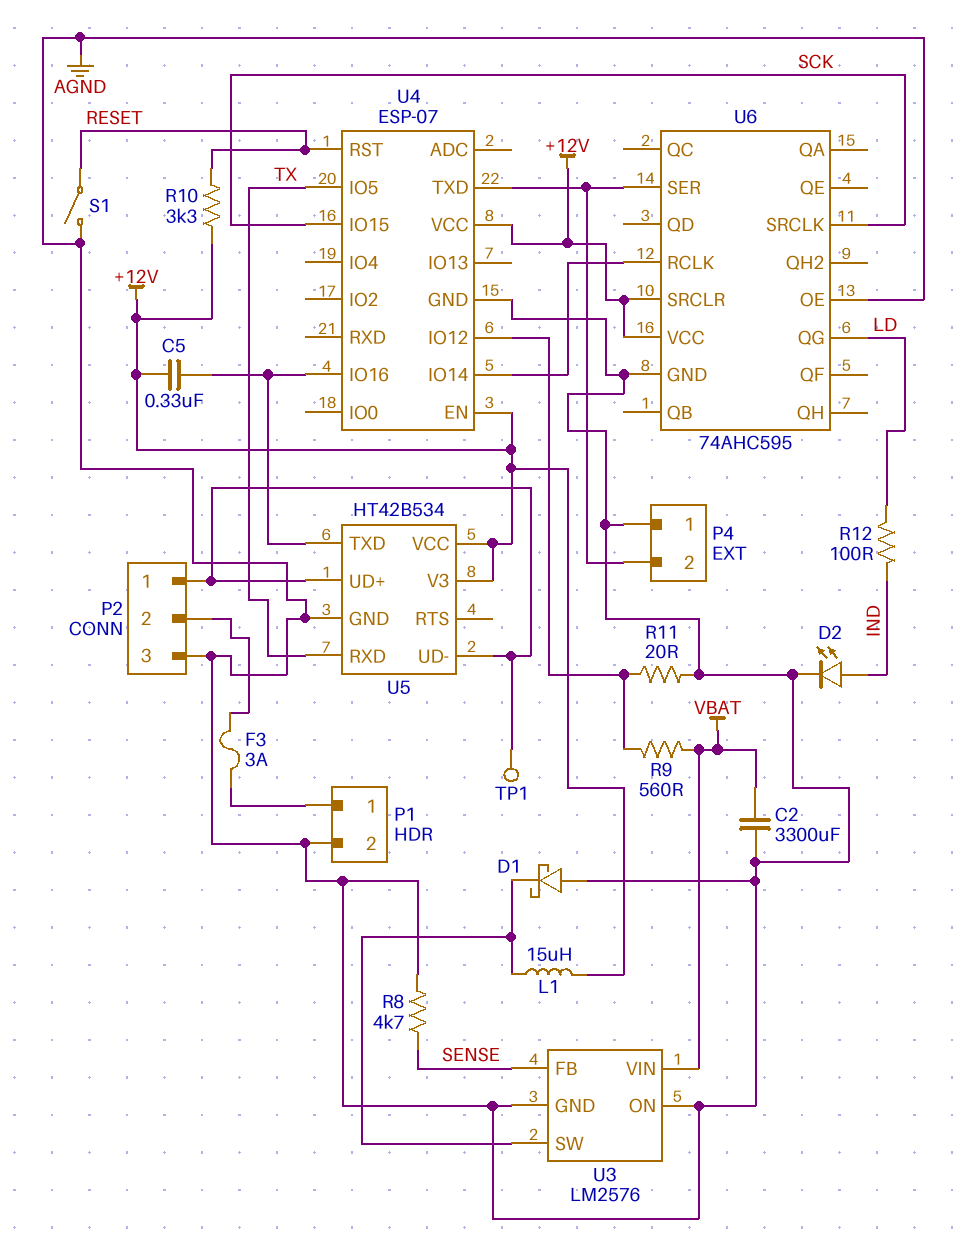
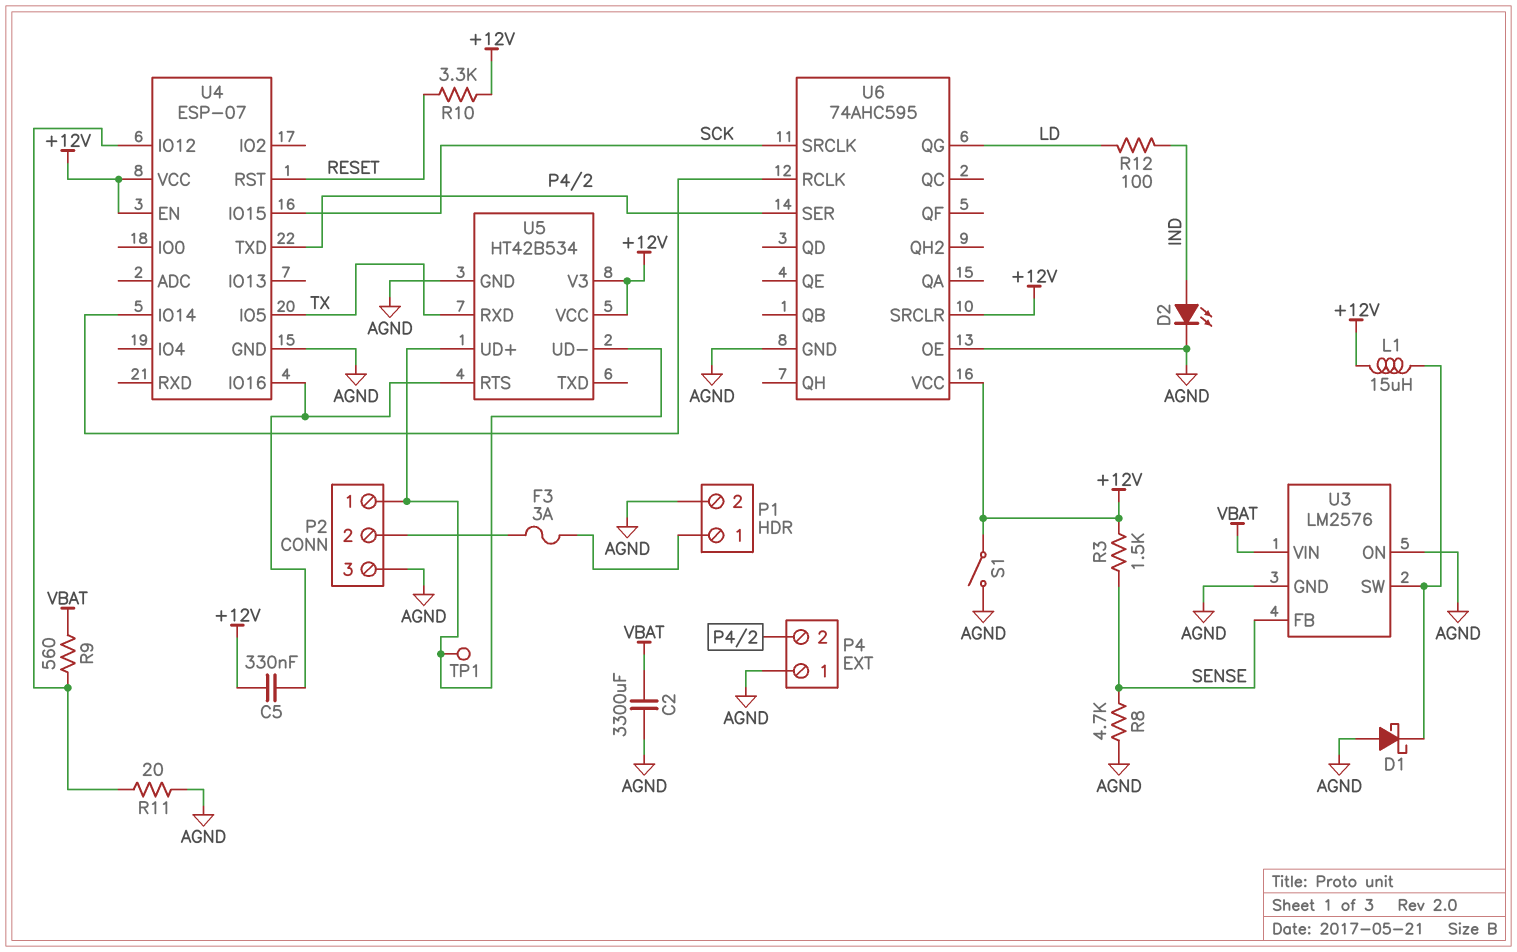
R3: none -> 1.5k (+12V, SENSE)
S1: switch (AGND, RESET) -> switch (+12V, AGND)
U5 pin RTS: none -> U4/IO16
U5 pin TXD: U4/IO16 -> none

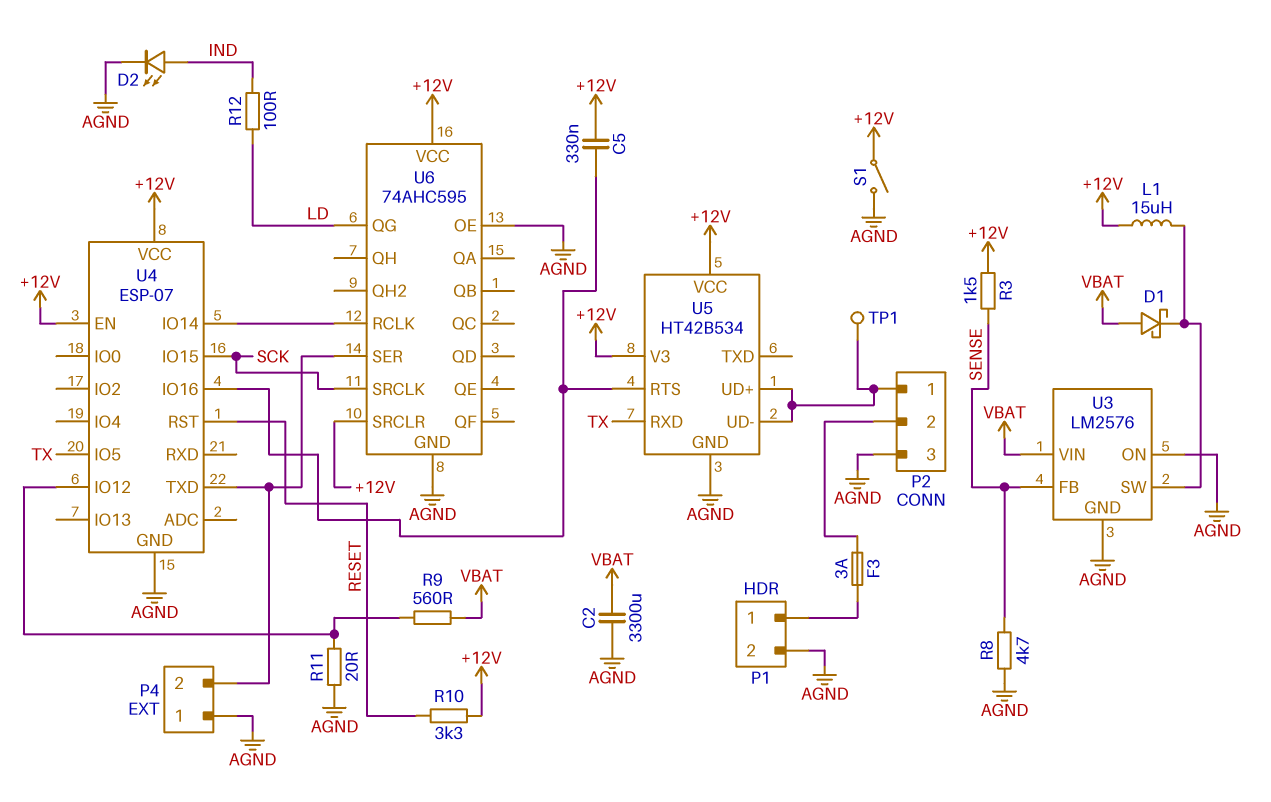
D1: schottky (A AGND, K U3/SW) -> schottky (A VBAT, K U3/SW)

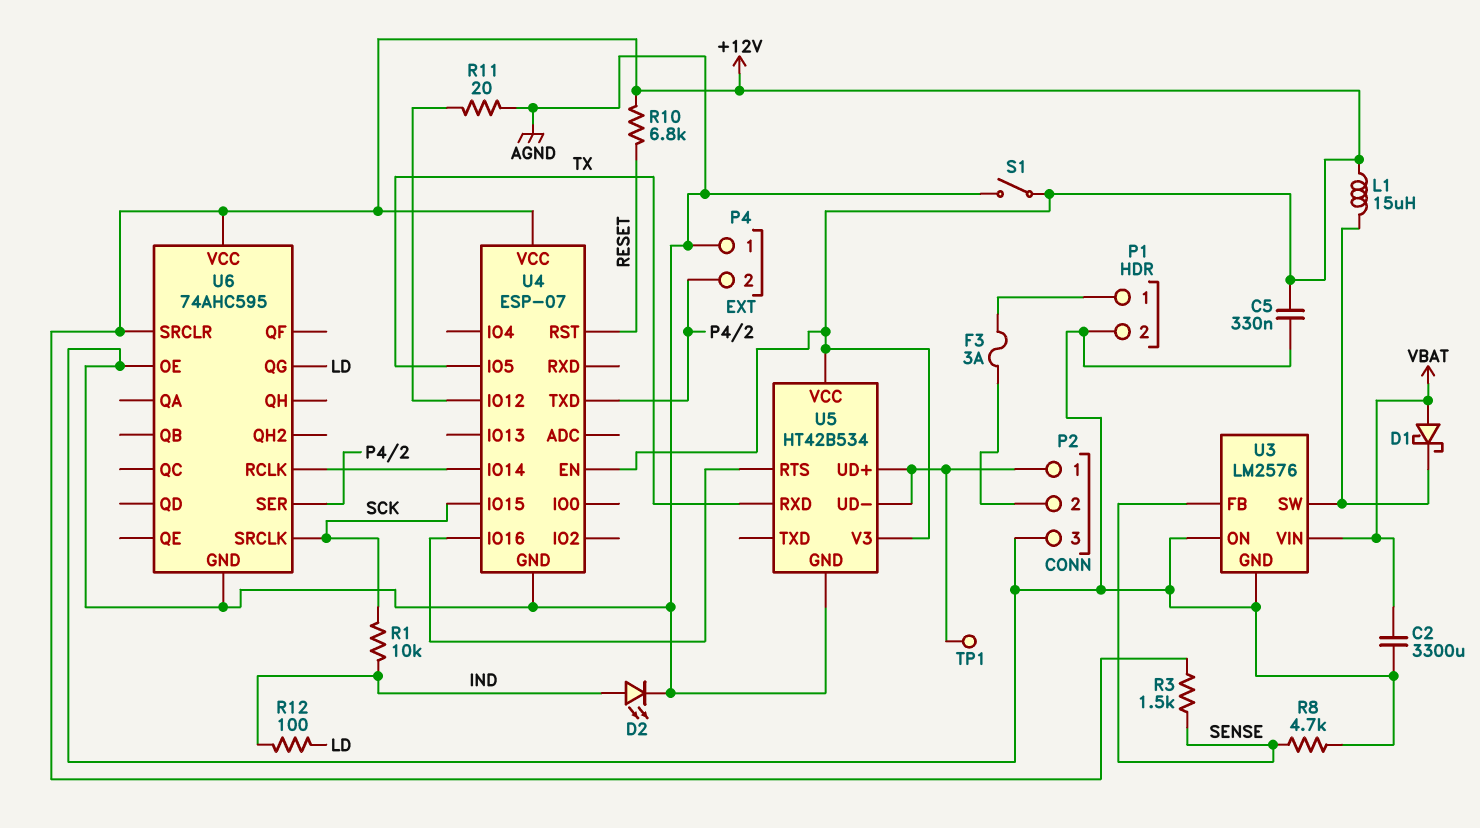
C5: 330nF (+12V, U4/IO16) -> 330nF (+12V, AGND)
R1: none -> 10k (IND, SCK)
R9: 560 (U4/IO12, VBAT) -> none
R10: 3.3k (+12V, RESET) -> 6.8k (+12V, RESET)

